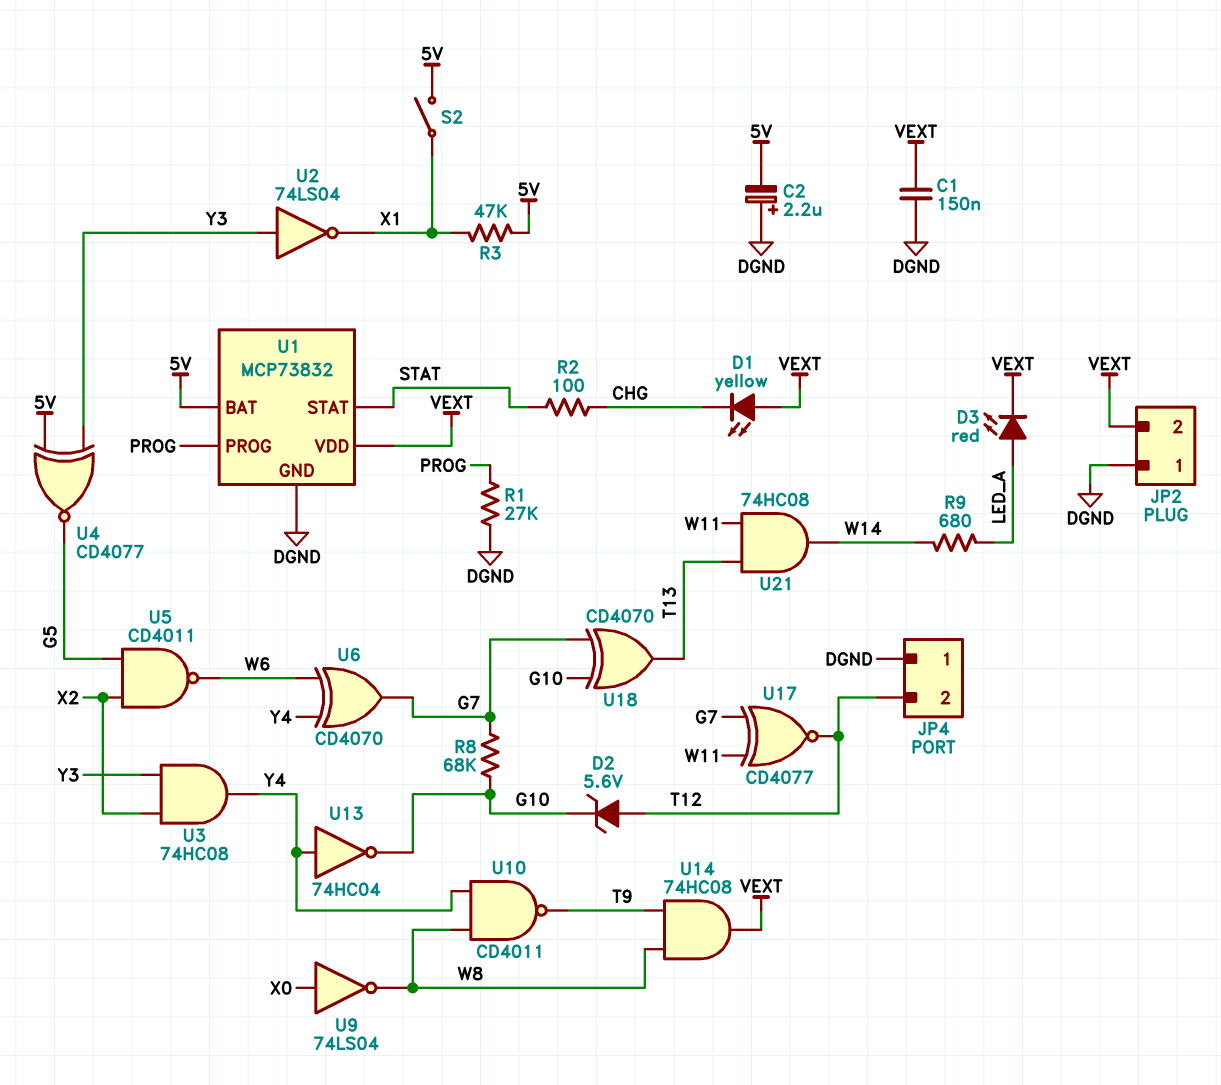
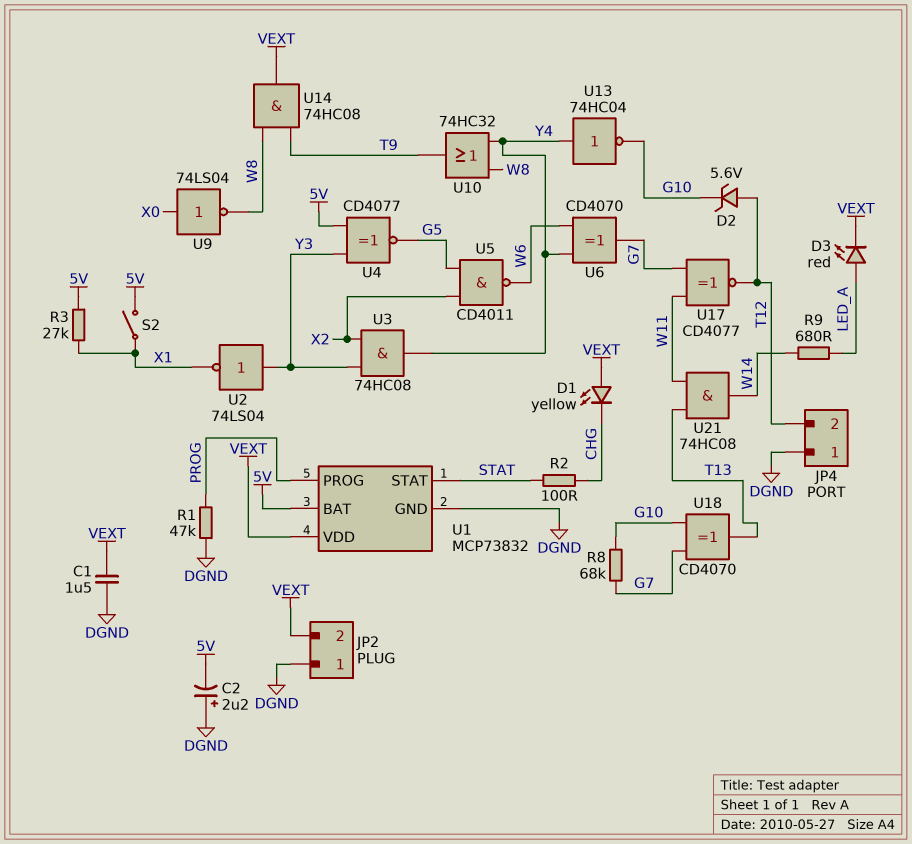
C1: 150nF (DGND, VEXT) -> 1.5uF (DGND, VEXT)
R1: 27k (DGND, PROG) -> 47k (DGND, PROG)
R3: 47k (5V, X1) -> 27k (5V, X1)
U10: NAND CD4011 (in W8, in Y4, out T9) -> OR 74HC32 (in W8, in Y4, out T9)

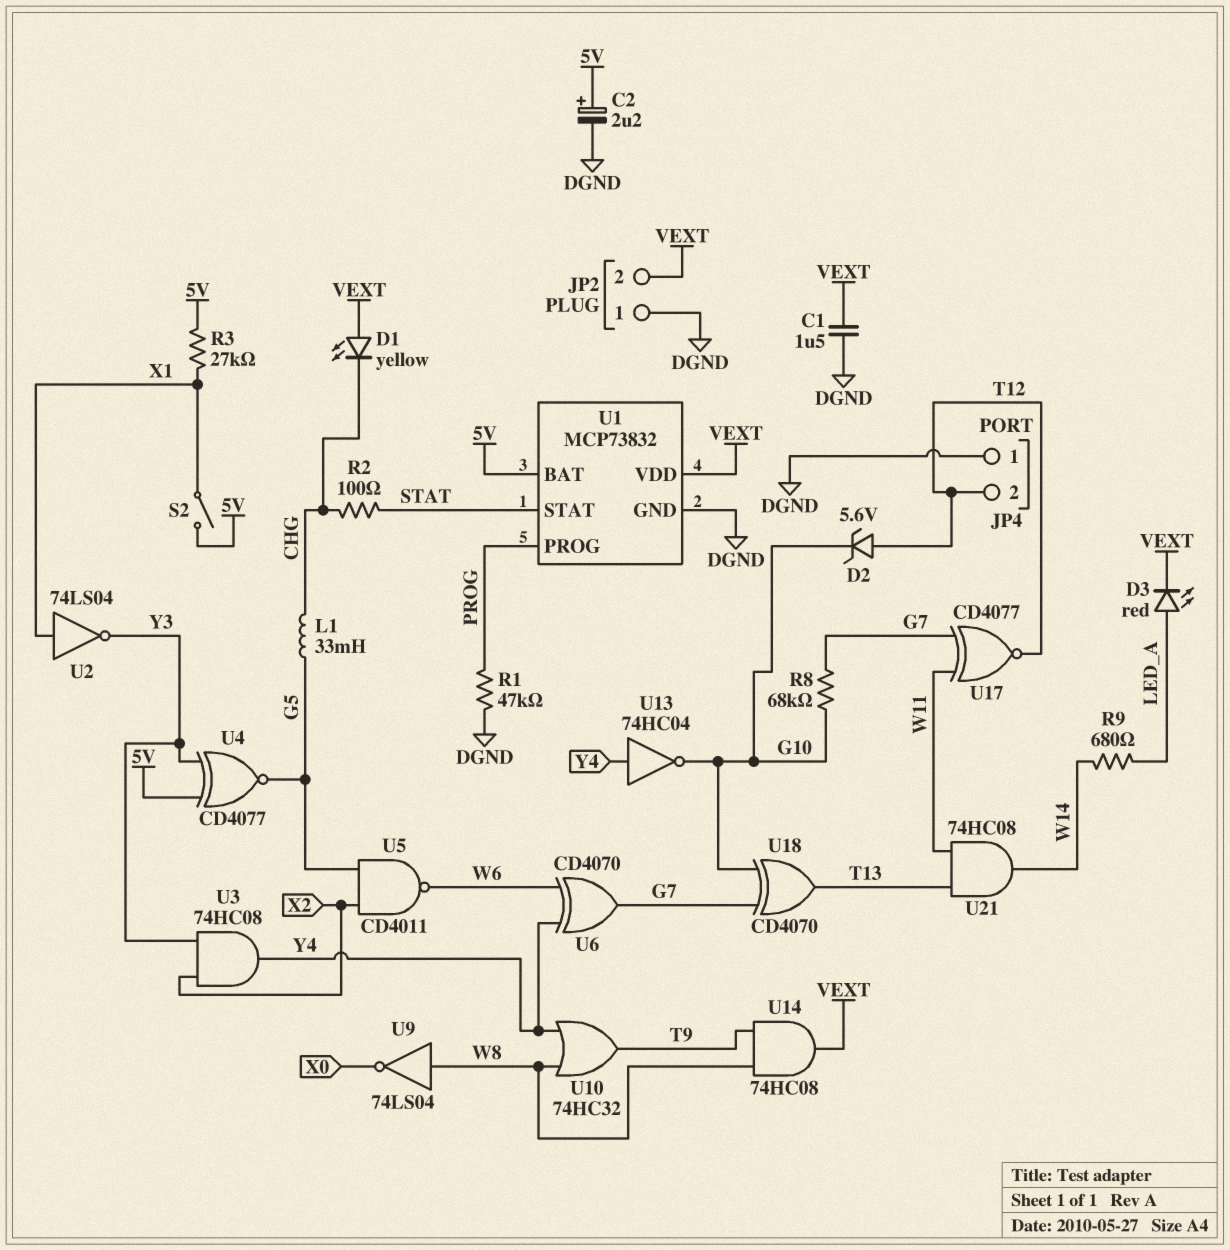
C2: 2.2uF (plus DGND, minus 5V) -> 2.2uF (plus 5V, minus DGND)
L1: none -> 33mH (CHG, G5)
U2: NOT 74LS04 (in Y3, out X1) -> NOT 74LS04 (in X1, out Y3)
U9: NOT 74LS04 (in X0, out W8) -> NOT 74LS04 (in W8, out X0)

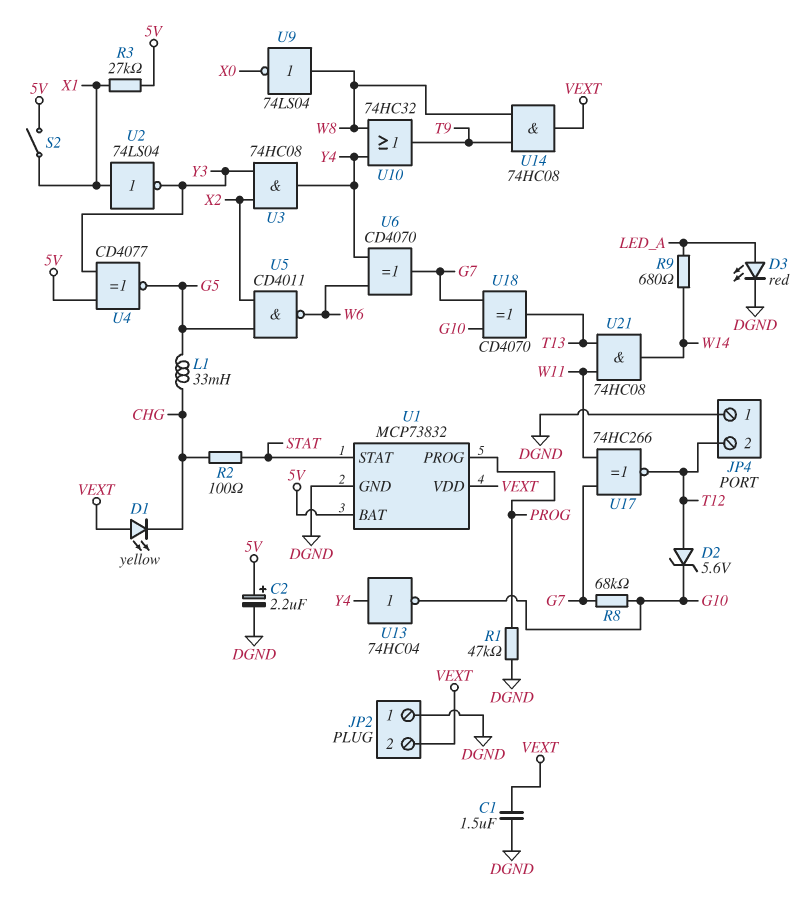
D3: LED red (A LED_A, K VEXT) -> LED red (A LED_A, K DGND)
U17: XNOR CD4077 (in G7, in W11, out T12) -> XNOR 74HC266 (in G7, in W11, out T12)

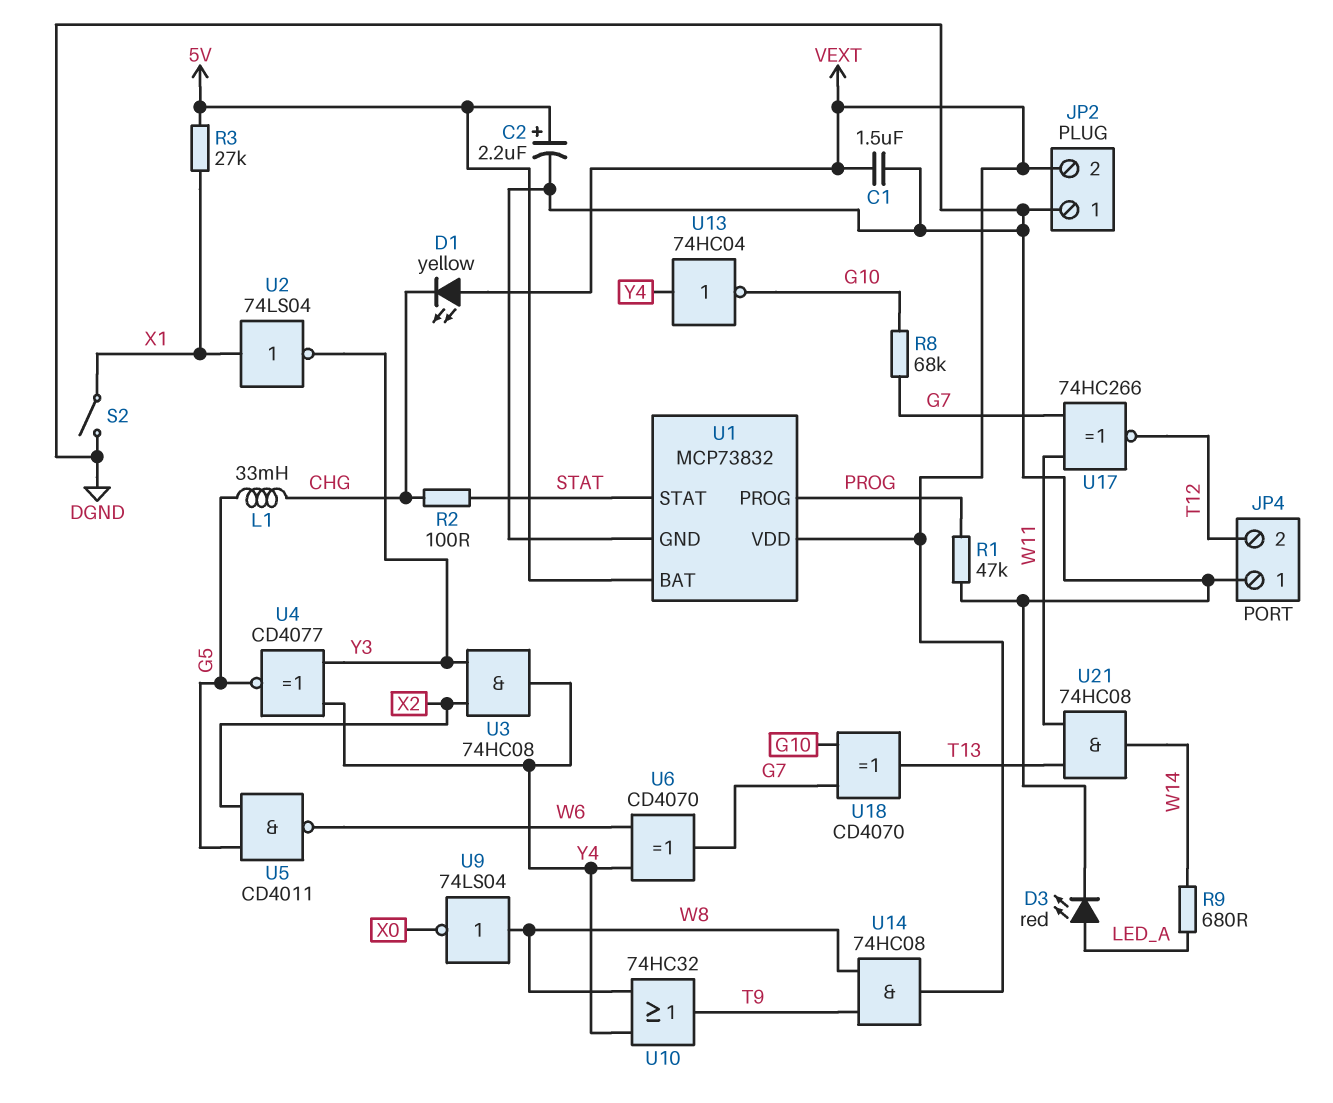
D2: zener 5.6V (A T12, K G10) -> none
S2: switch (5V, X1) -> switch (DGND, X1)
U4: XNOR CD4077 (in 5V, in Y3, out G5) -> XNOR CD4077 (in Y3, in Y4, out G5)

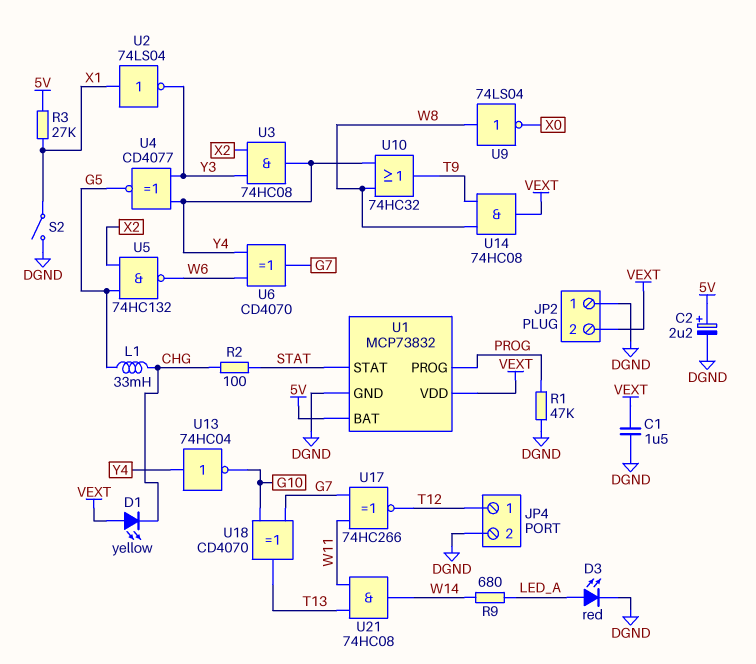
JP4 pin 1: DGND -> T12
JP4 pin 2: T12 -> DGND
R8: 68k (G7, G10) -> none
U5: NAND CD4011 (in G5, in X2, out W6) -> NAND 74HC132 (in G5, in X2, out W6)

